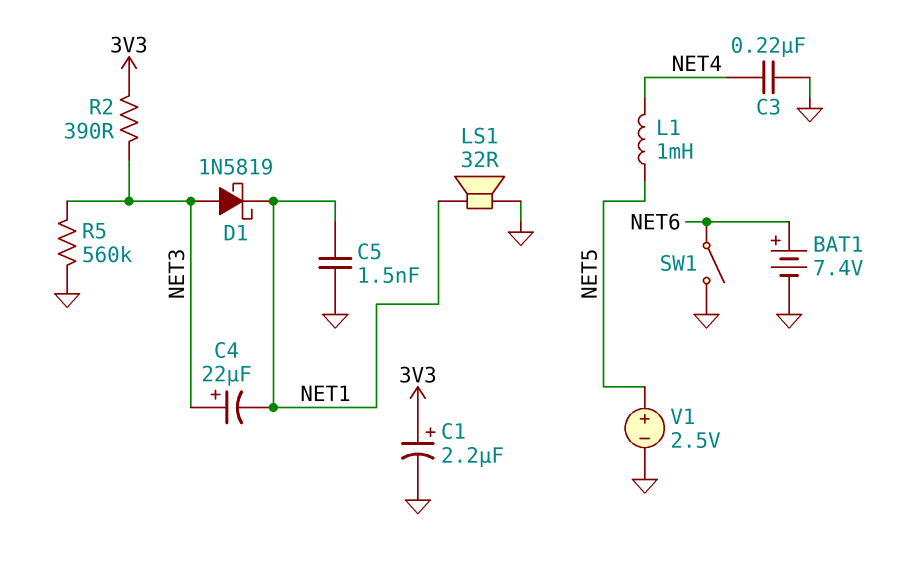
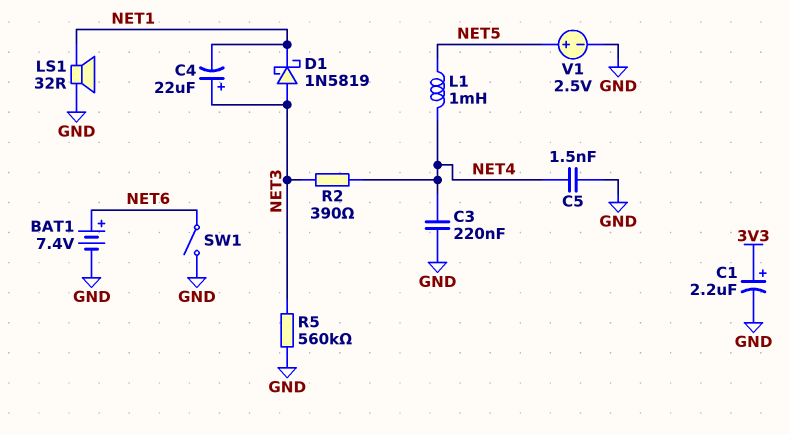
C5: 1.5nF (GND, NET1) -> 1.5nF (GND, NET4)
R2: 390 (3V3, NET3) -> 390 (NET3, NET4)

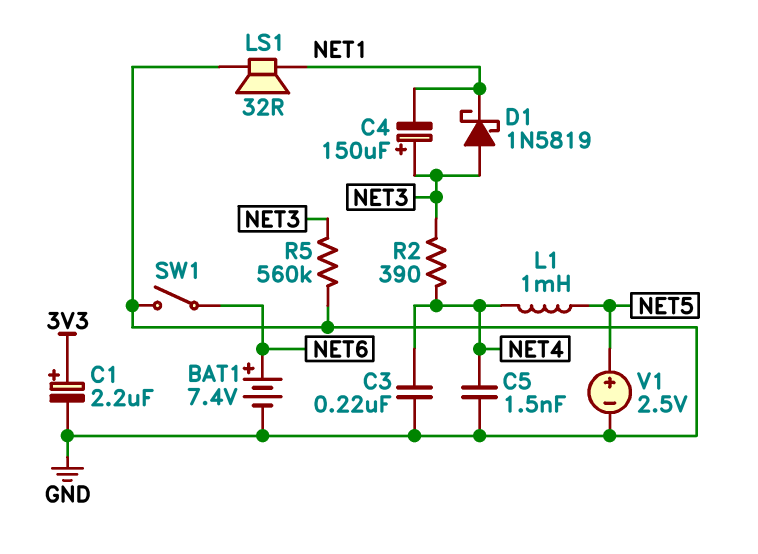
C4: 22uF (plus NET3, minus NET1) -> 150uF (plus NET3, minus NET1)

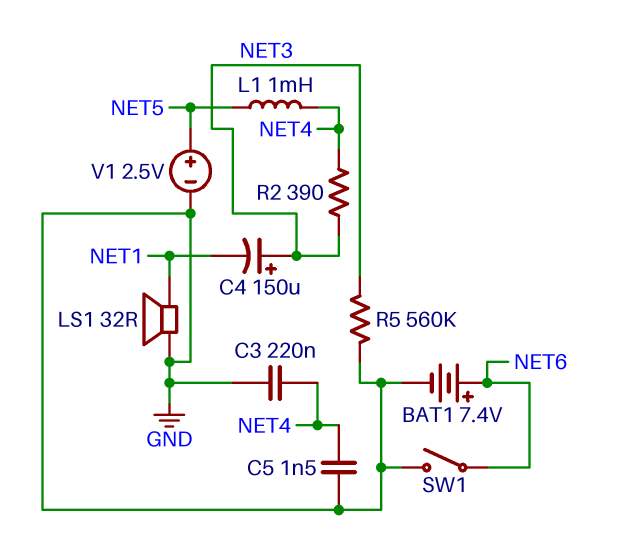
C1: 2.2uF (plus 3V3, minus GND) -> none
D1: schottky 1N5819 (A NET3, K NET1) -> none

